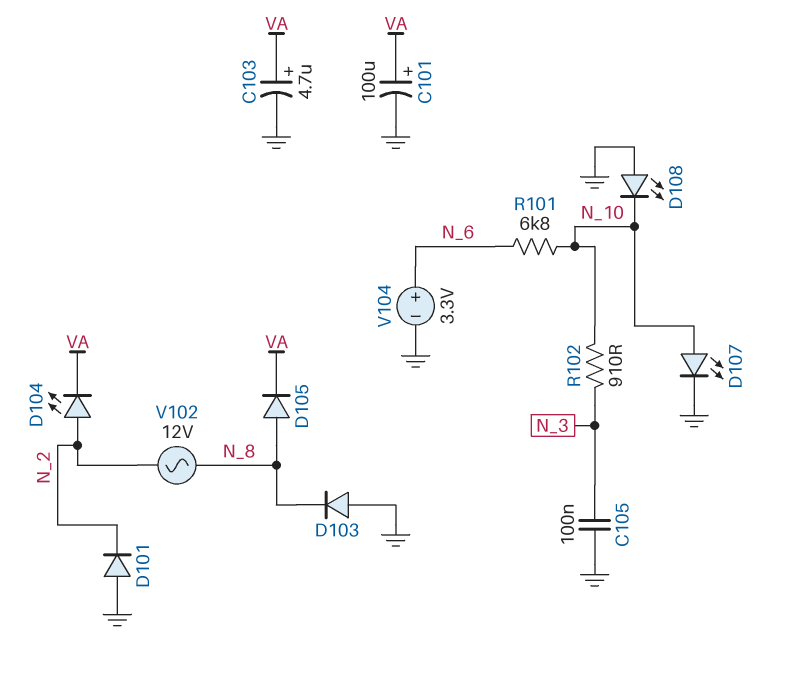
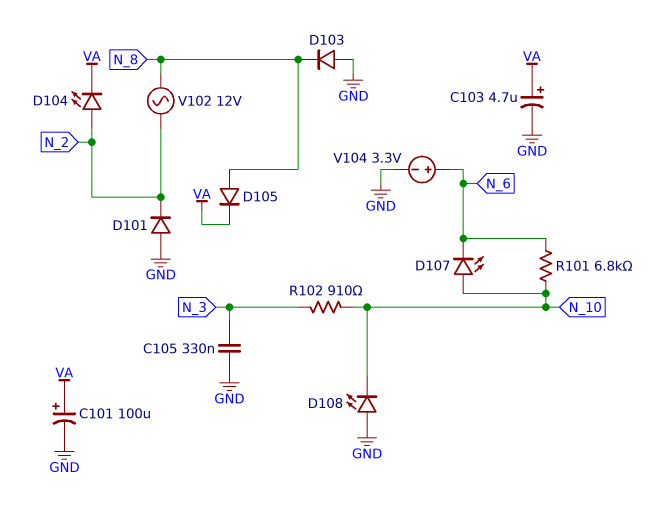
C105: 100nF (GND, N_3) -> 330nF (GND, N_3)
D107: LED (A N_10, K GND) -> LED (A N_10, K N_6)

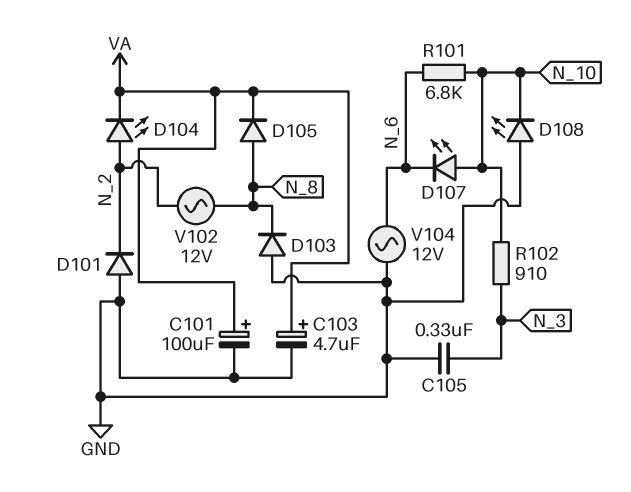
V104: 3.3V (plus N_6, minus GND) -> AC 12V (GND, N_6)

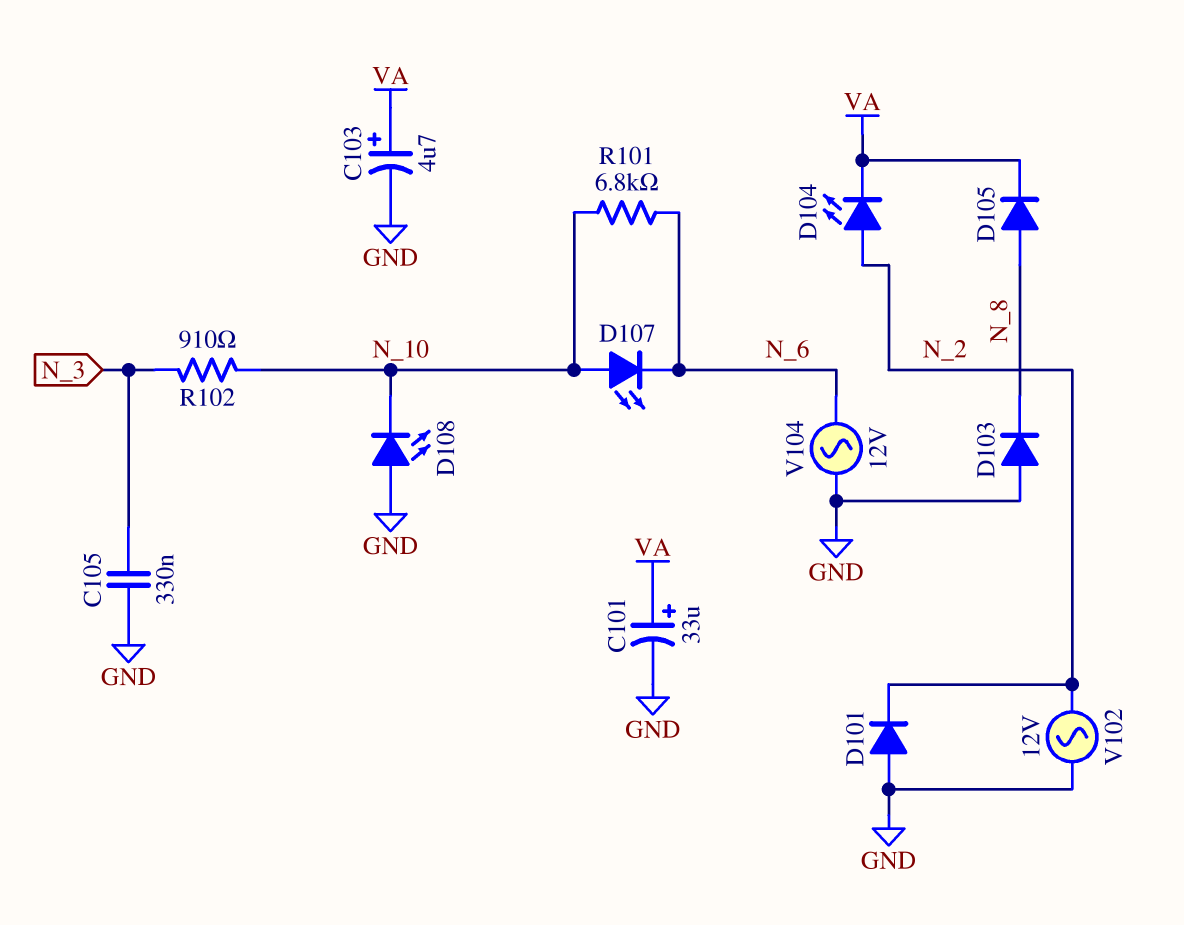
C101: 100uF (plus VA, minus GND) -> 33uF (plus VA, minus GND)
V102: AC 12V (N_2, N_8) -> AC 12V (GND, N_2)

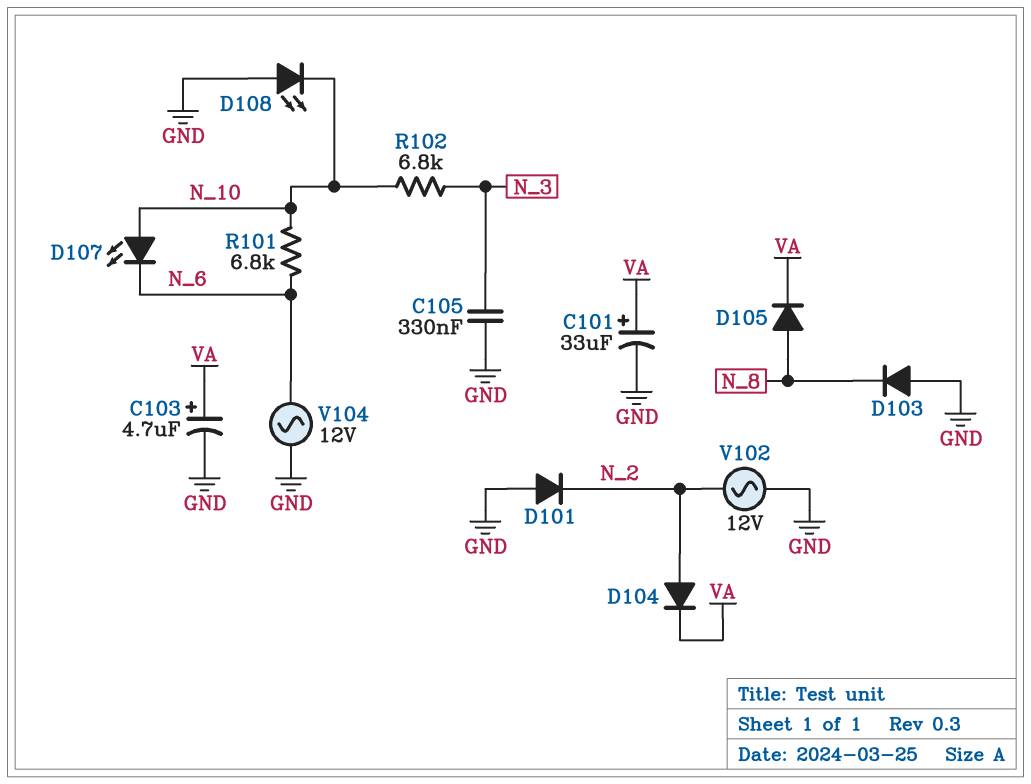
D104: LED (A N_2, K VA) -> diode (A N_2, K VA)
R102: 910 (N_3, N_10) -> 6.8k (N_3, N_10)

